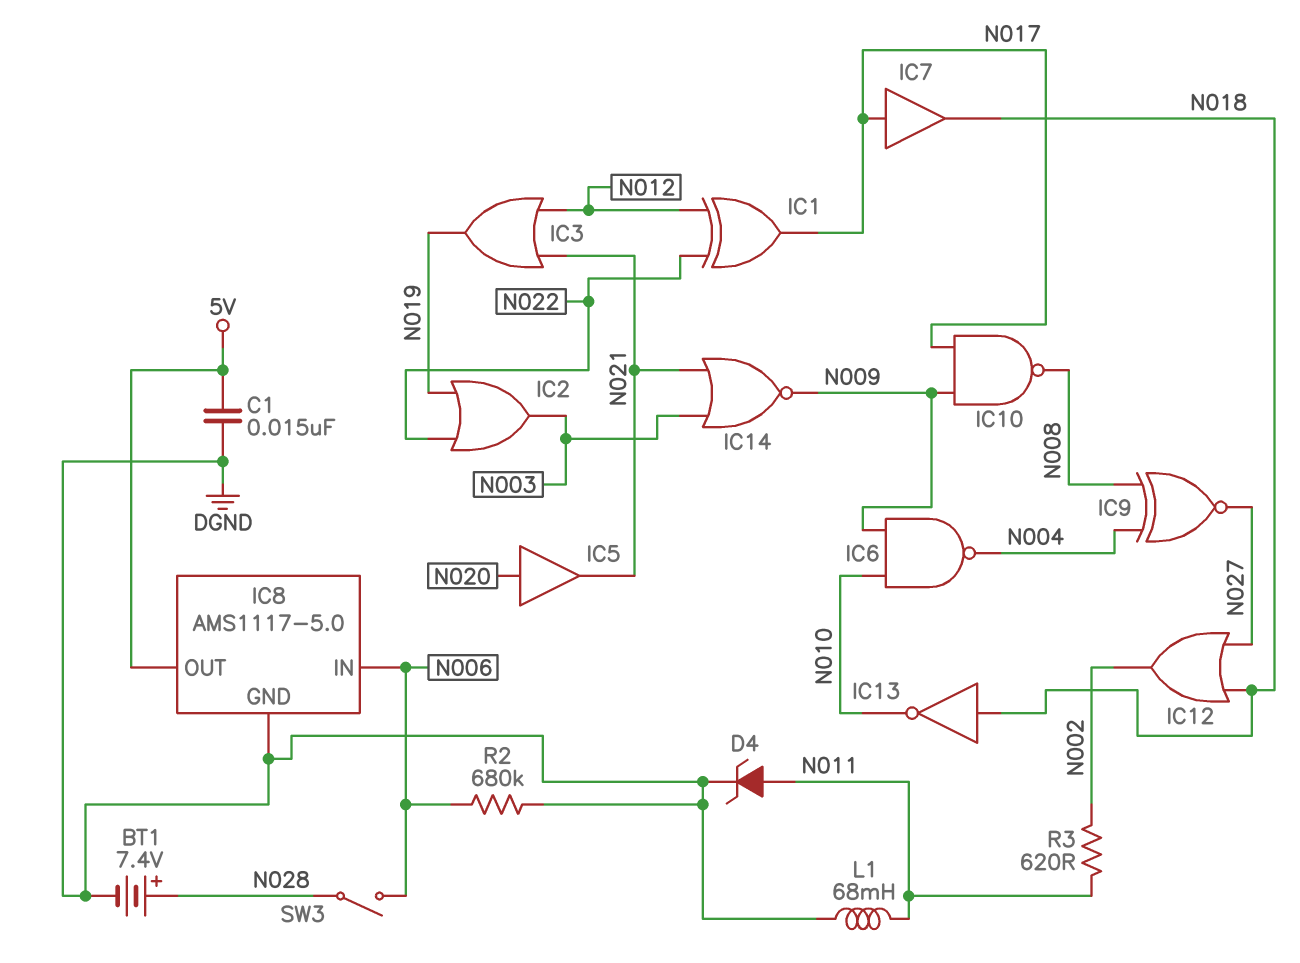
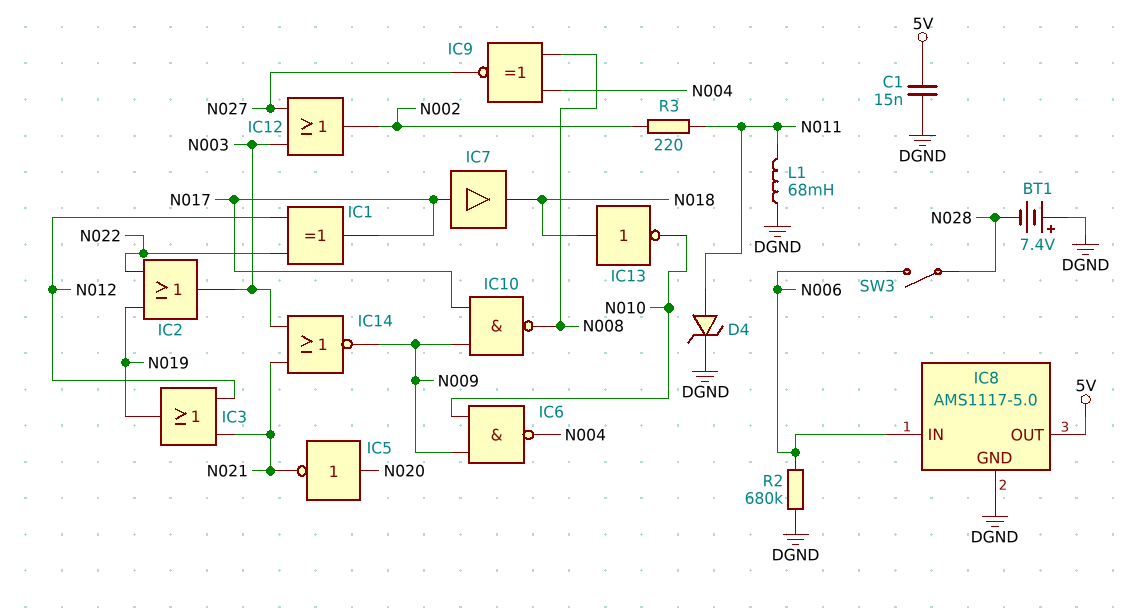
BT1: 7.4V (plus N028, minus DGND) -> 7.4V (plus DGND, minus N028)
IC5: buffer (in N020, out N021) -> NOT (in N020, out N021)
IC12: OR (in N018, in N027, out N002) -> OR (in N003, in N027, out N002)
R3: 620 (N002, N011) -> 220 (N002, N011)

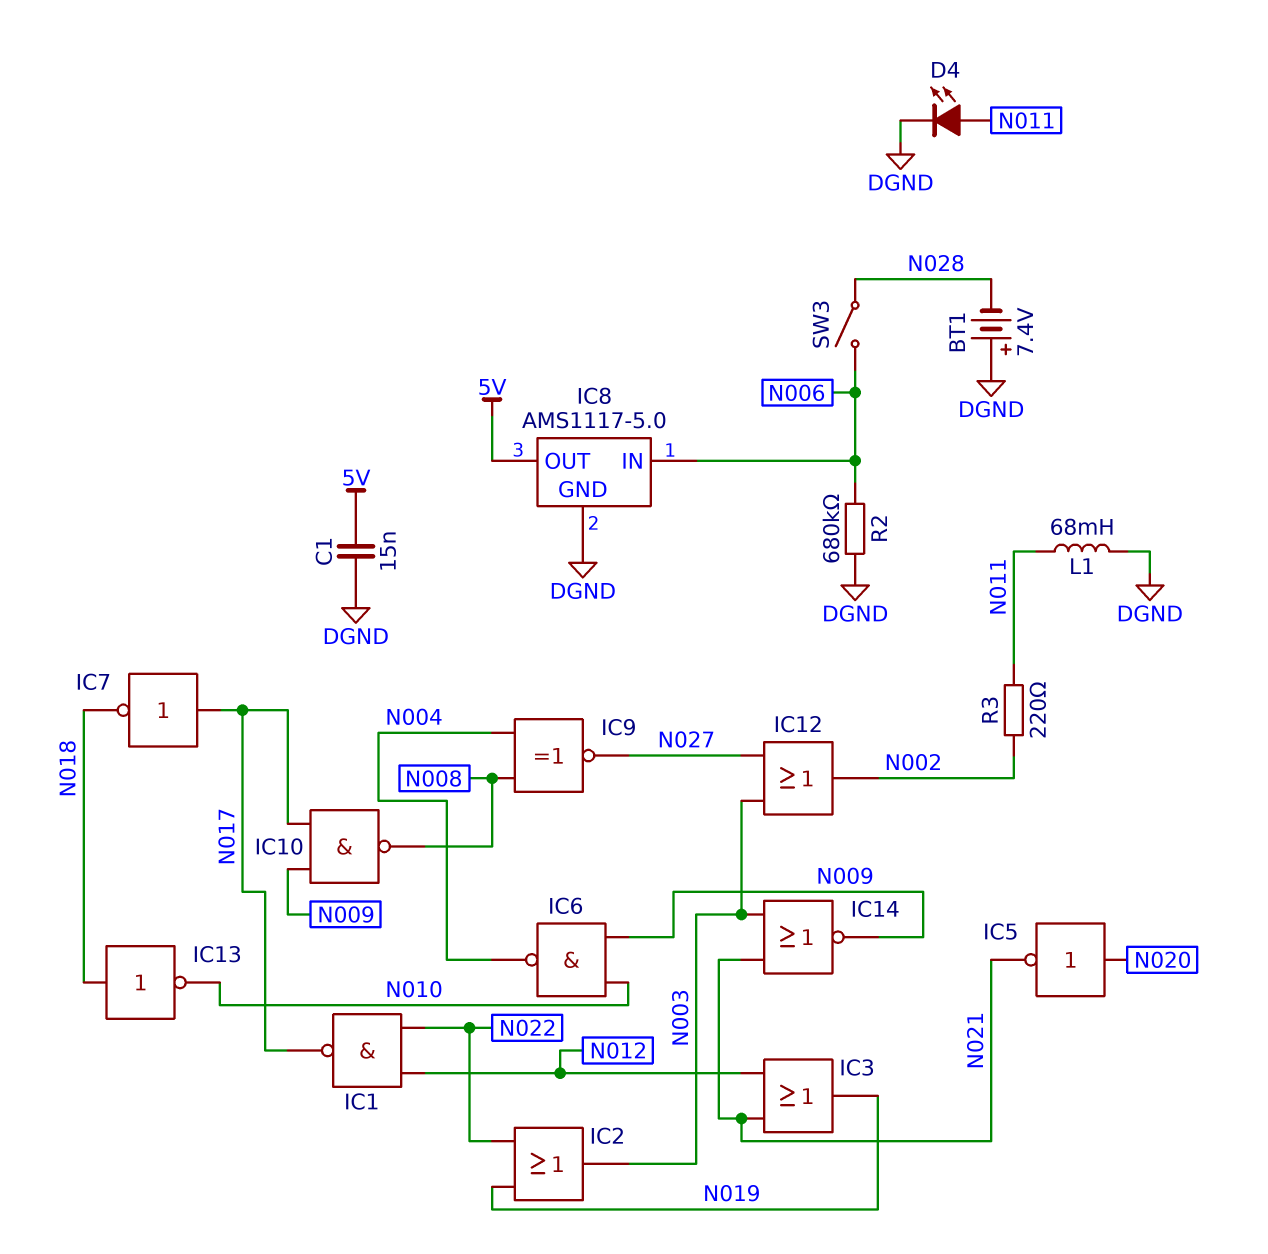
D4: zener (A N011, K DGND) -> LED (A N011, K DGND)
IC1: XOR (in N012, in N022, out N017) -> NAND (in N012, in N022, out N017)
IC7: buffer (in N017, out N018) -> NOT (in N017, out N018)

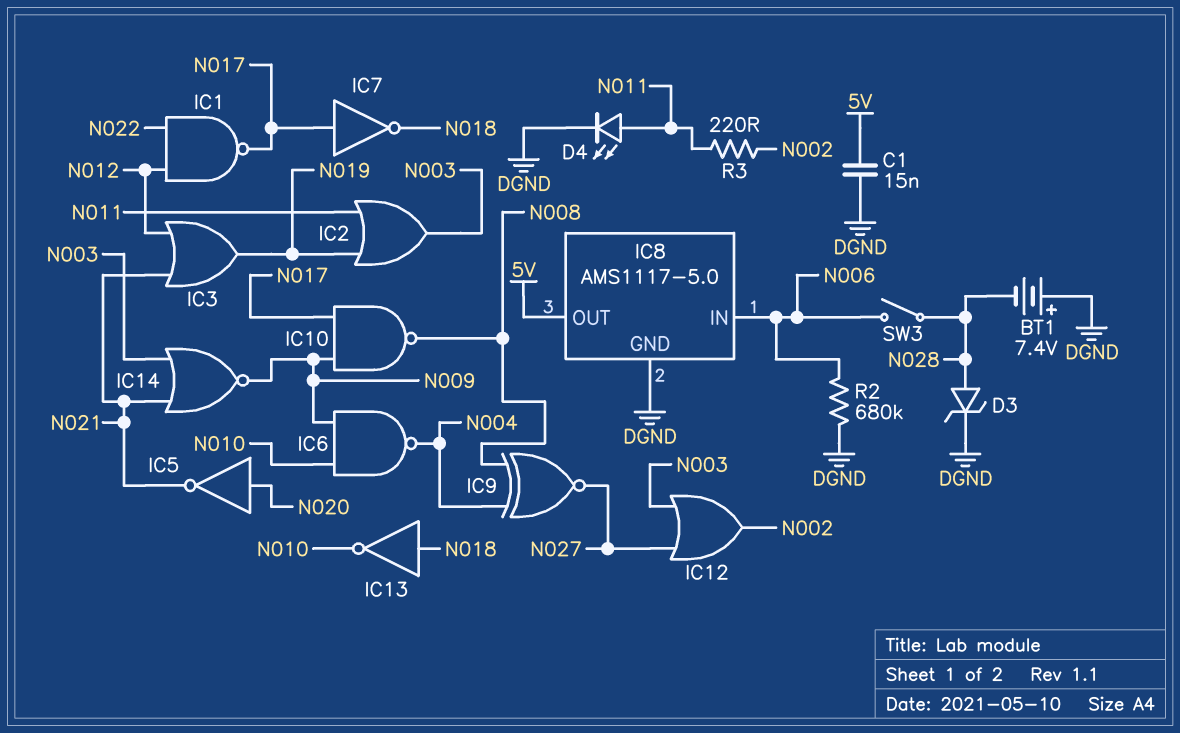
D3: none -> zener (A N028, K DGND)
IC2: OR (in N019, in N022, out N003) -> OR (in N011, in N019, out N003)
L1: 68mH (DGND, N011) -> none

